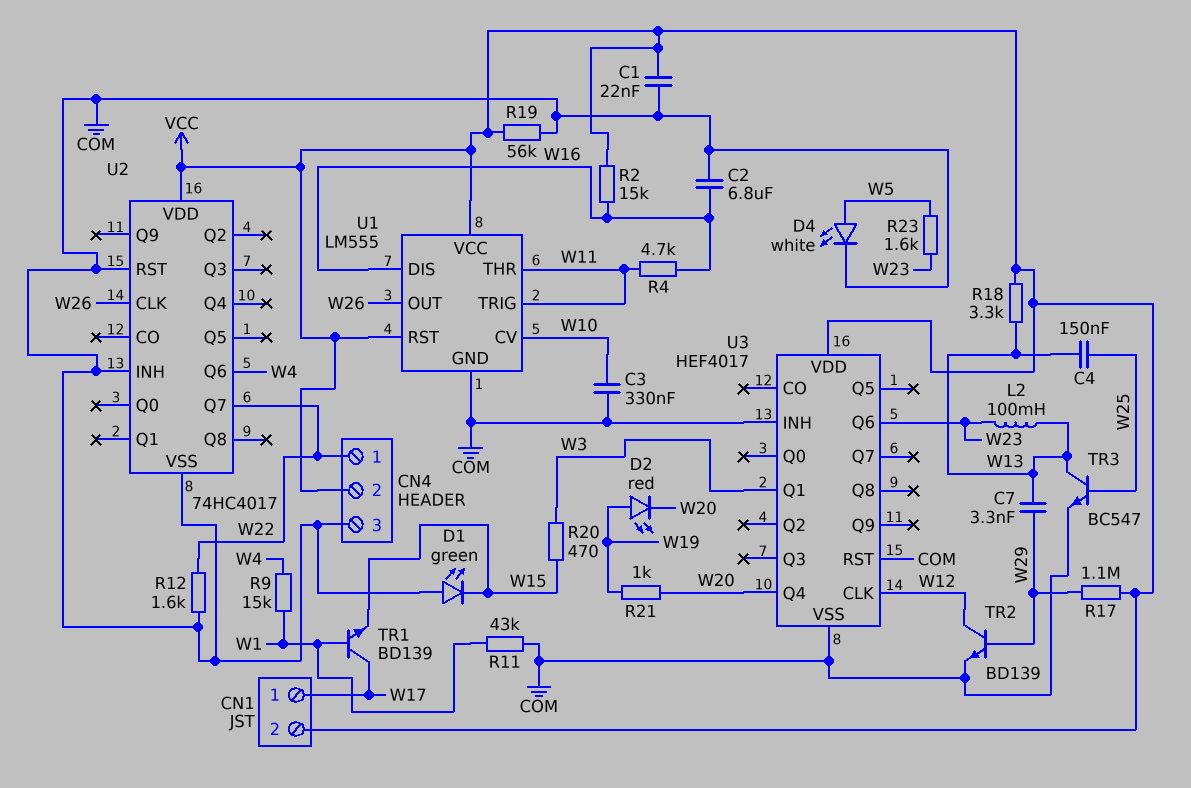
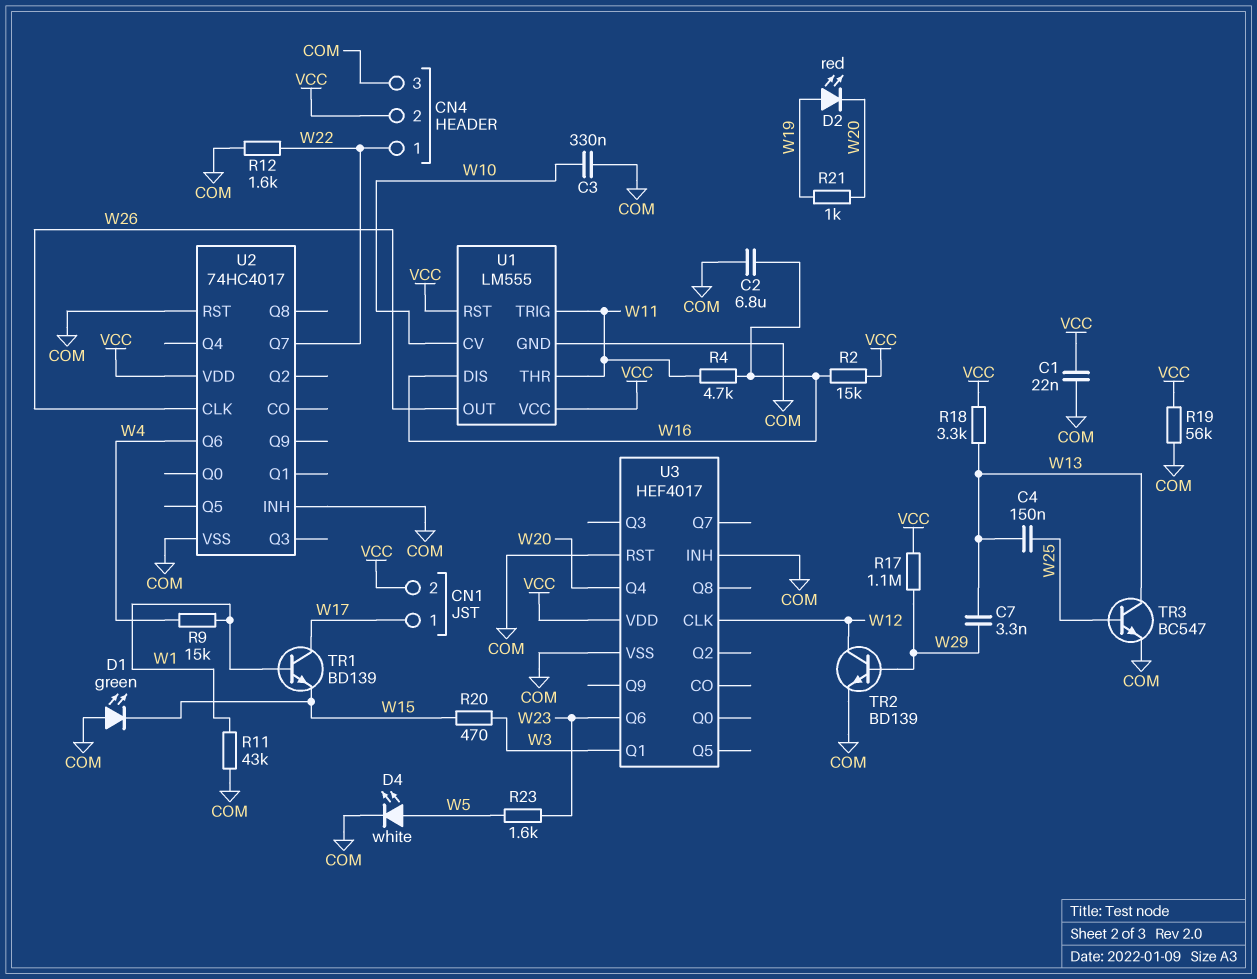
L2: 100mH (W13, W23) -> none

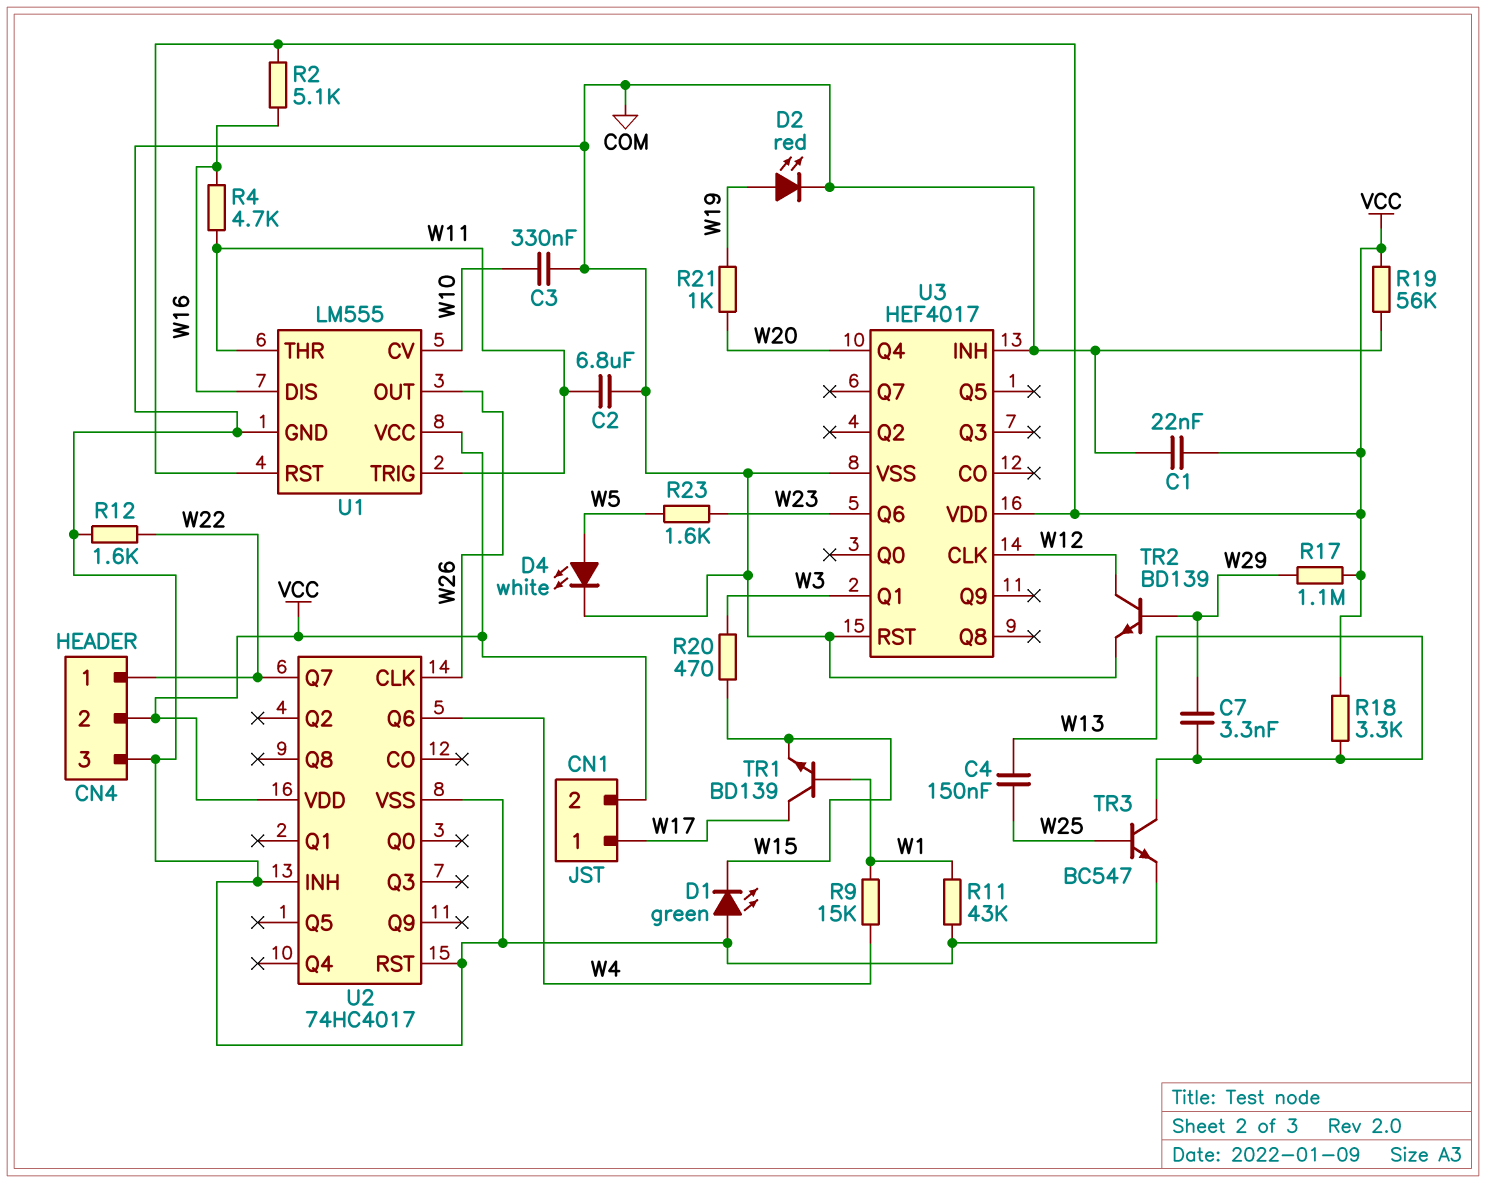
C2: 6.8uF (COM, W16) -> 6.8uF (COM, W11)
D2: LED red (A W19, K W20) -> LED red (A W19, K COM)
R2: 15k (VCC, W16) -> 5.1k (VCC, W16)

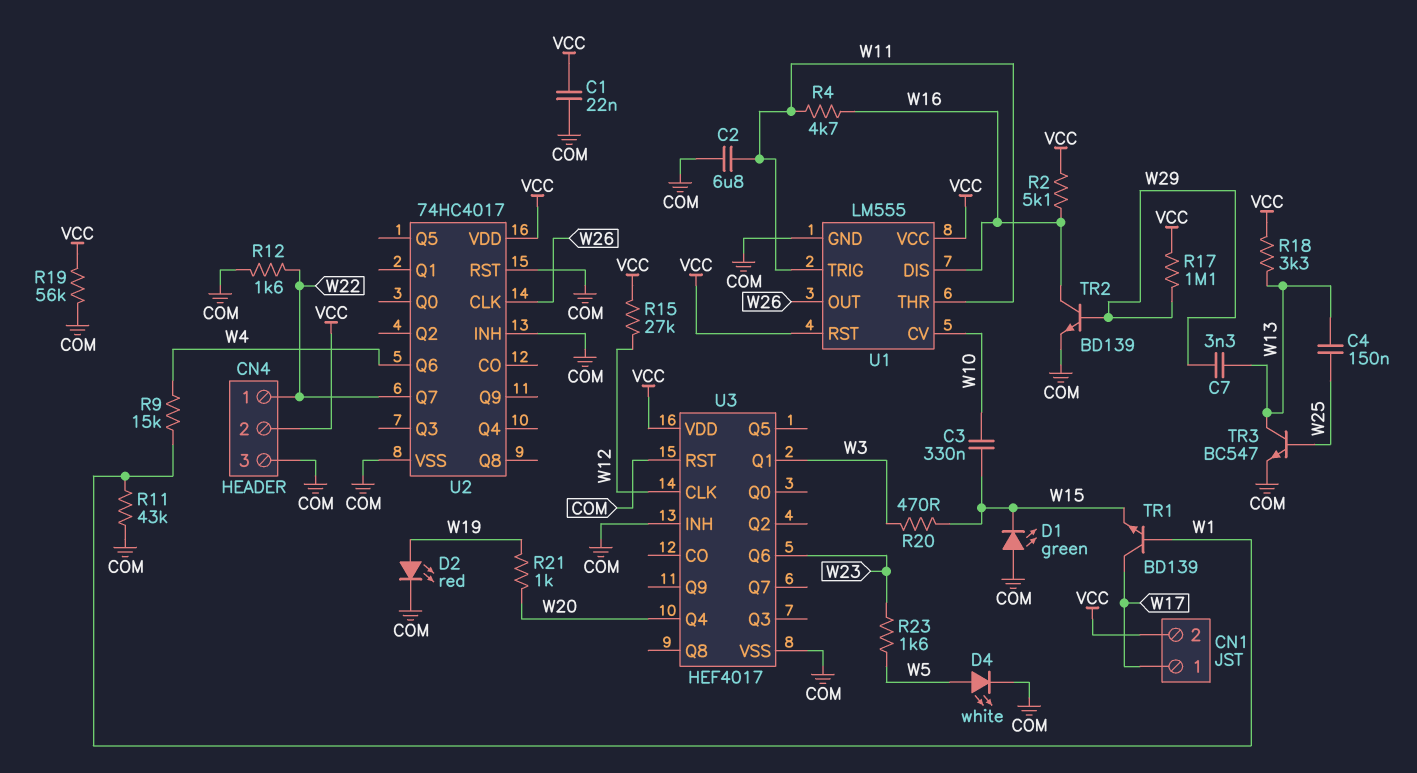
C3: 330nF (COM, W10) -> 330nF (W10, W15)
R15: none -> 27k (VCC, W12)
TR2: NPN BD139 (B W29, C W12, E COM) -> NPN BD139 (B W29, C W16, E COM)

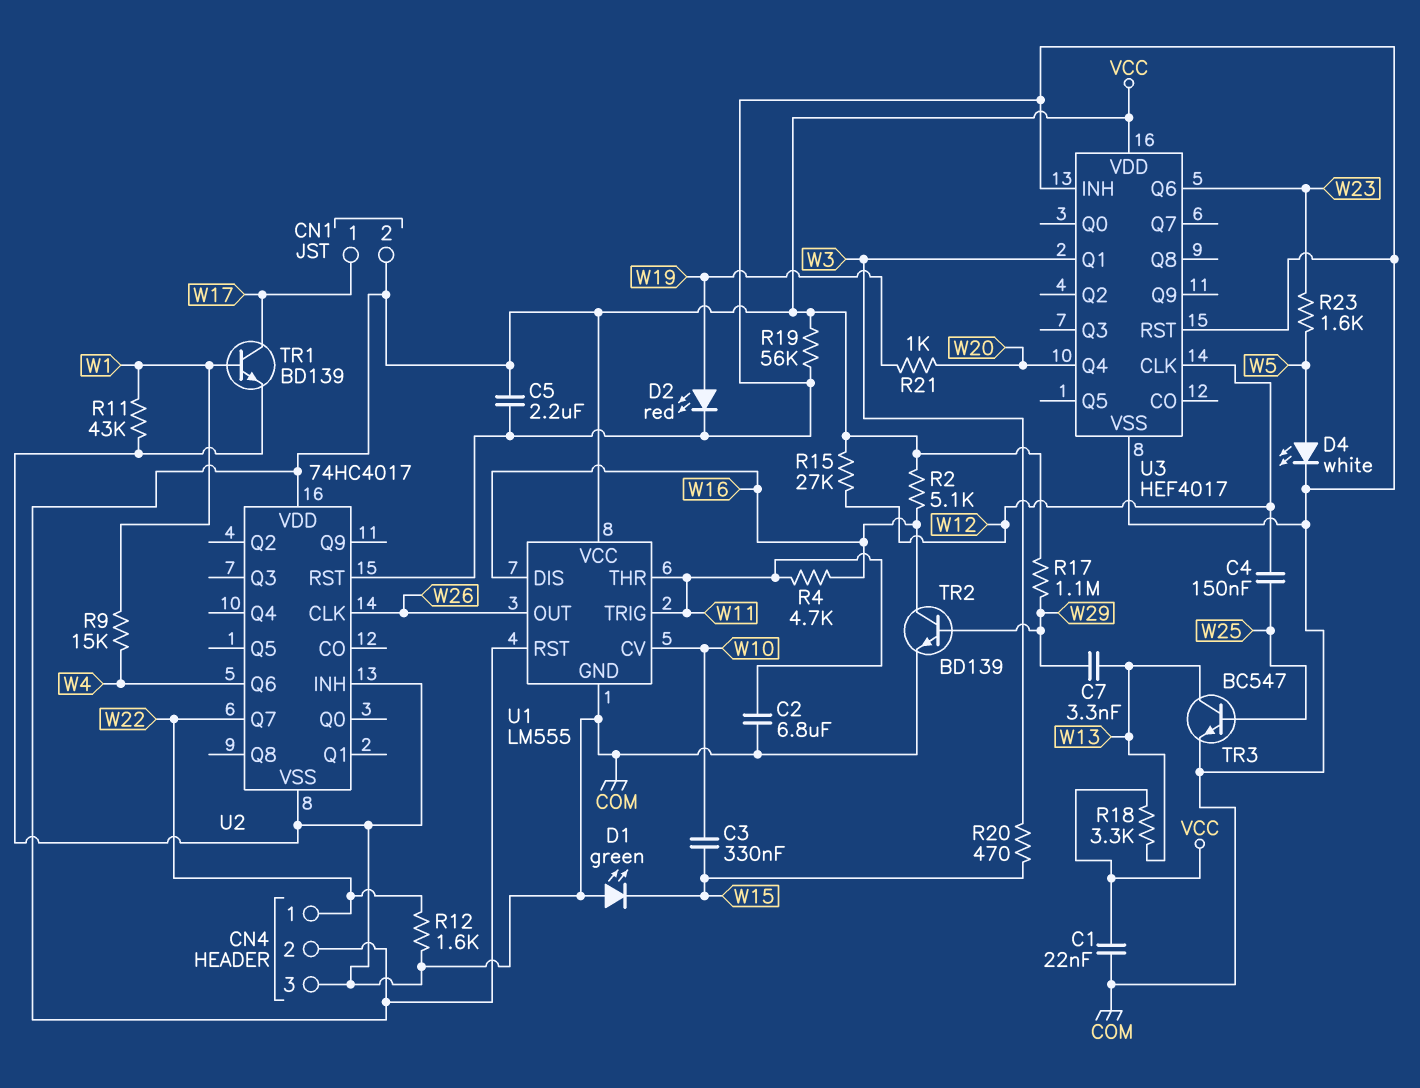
C4: 150nF (W13, W25) -> 150nF (W12, W25)
C5: none -> 2.2uF (COM, VCC)
TR1: NPN BD139 (B W1, C W17, E W15) -> NPN BD139 (B W1, C W17, E COM)

